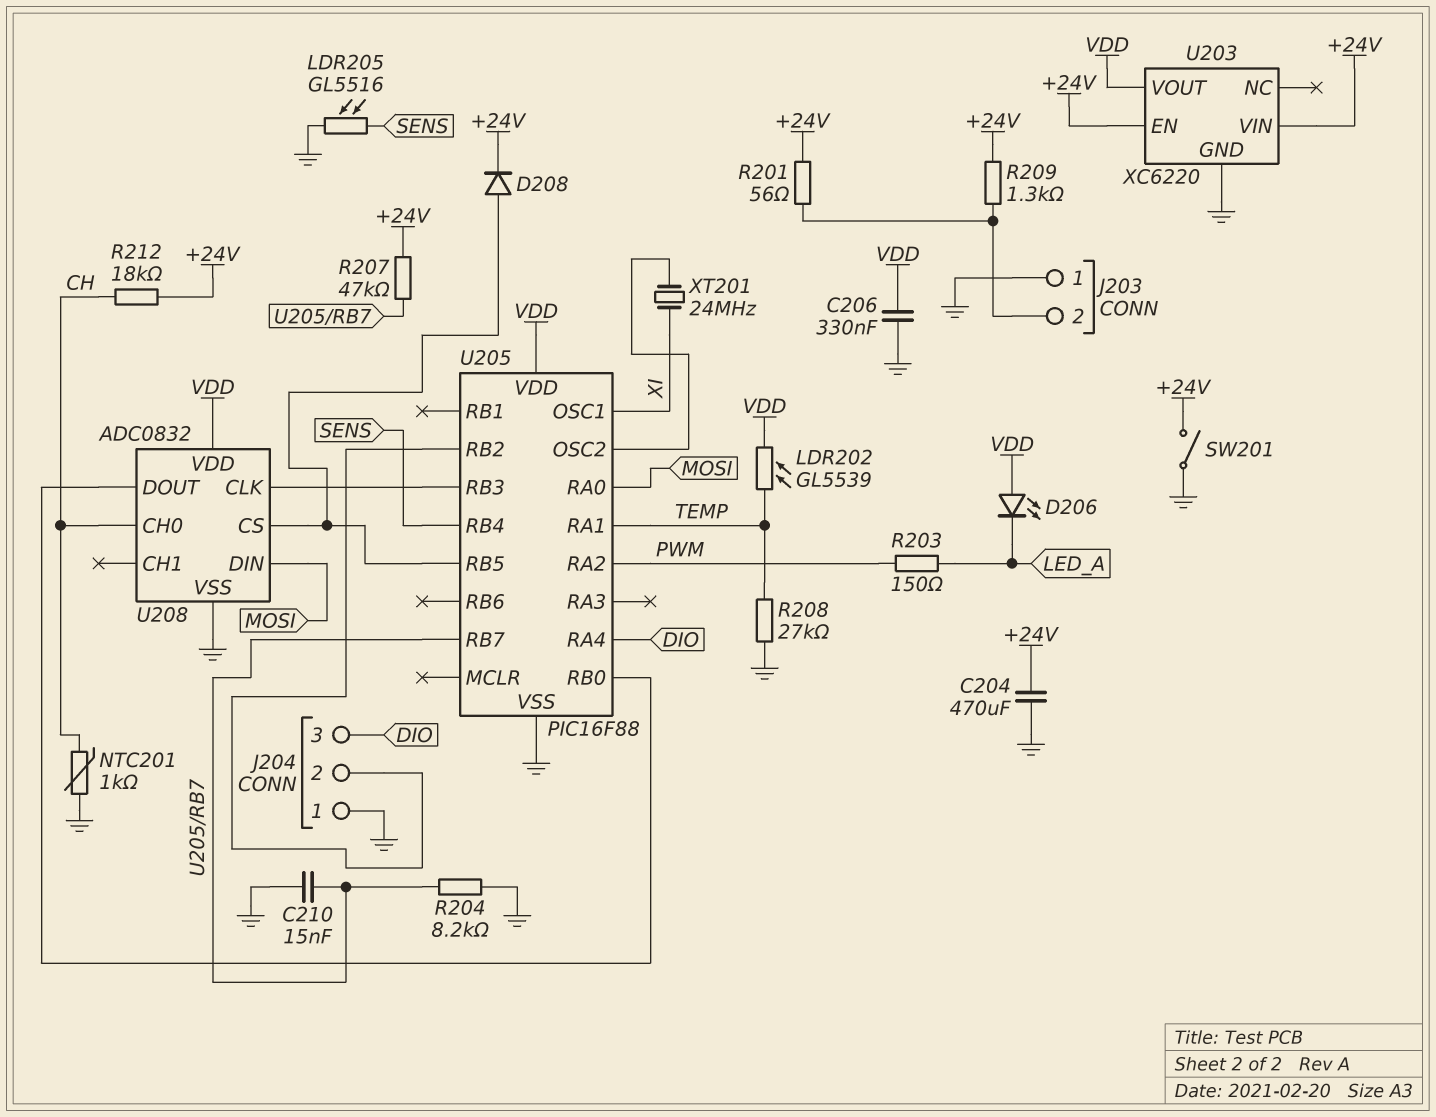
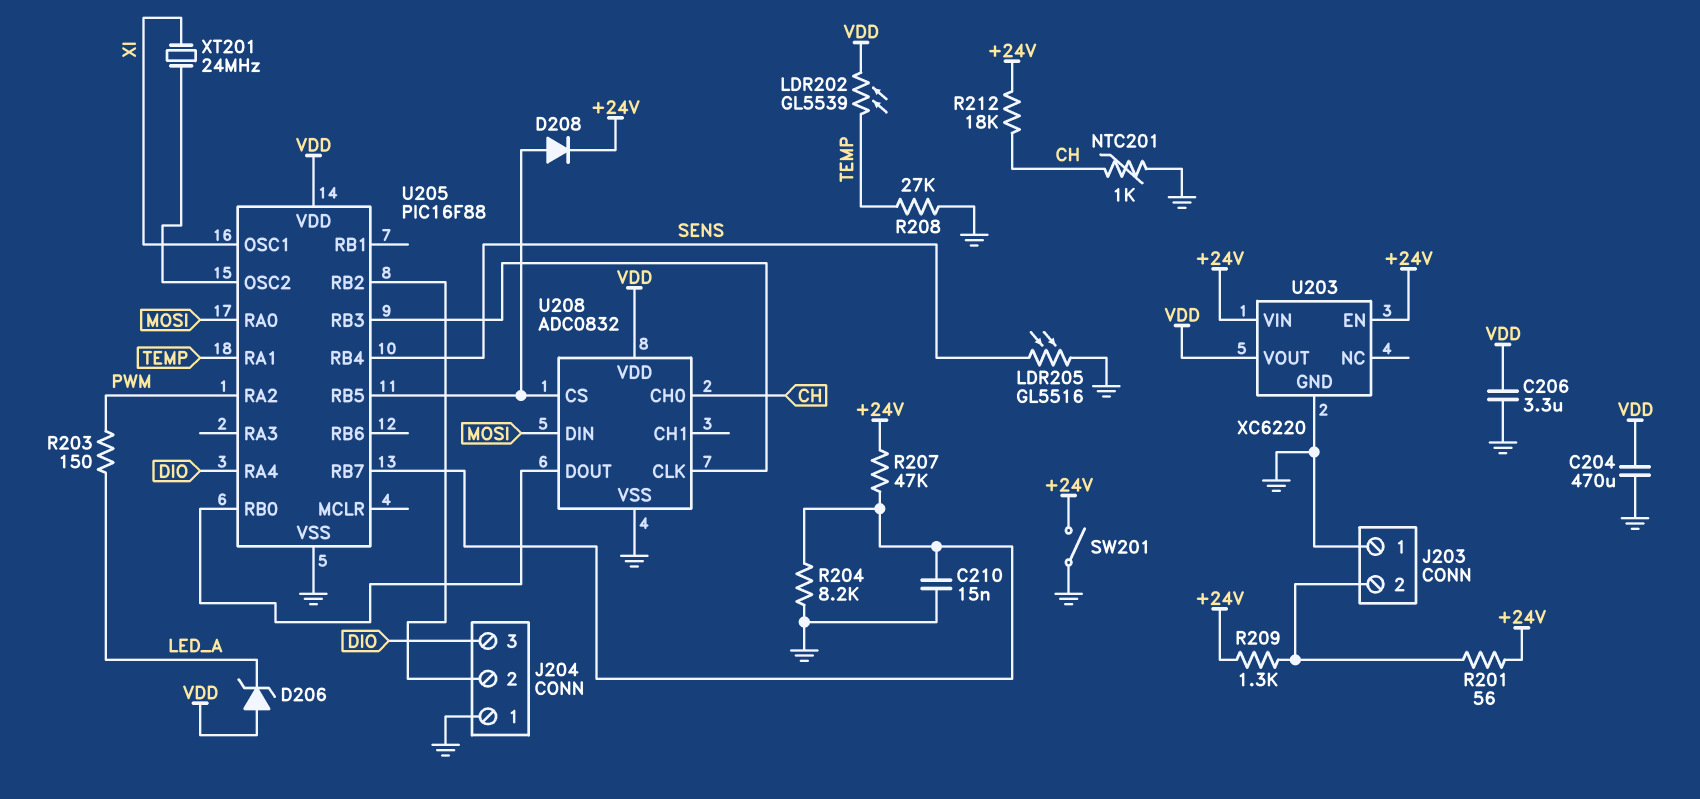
C204: 470uF (+24V, GND) -> 470uF (GND, VDD)
C206: 330nF (GND, VDD) -> 3.3uF (GND, VDD)
D206: LED (A VDD, K LED_A) -> zener (A VDD, K LED_A)

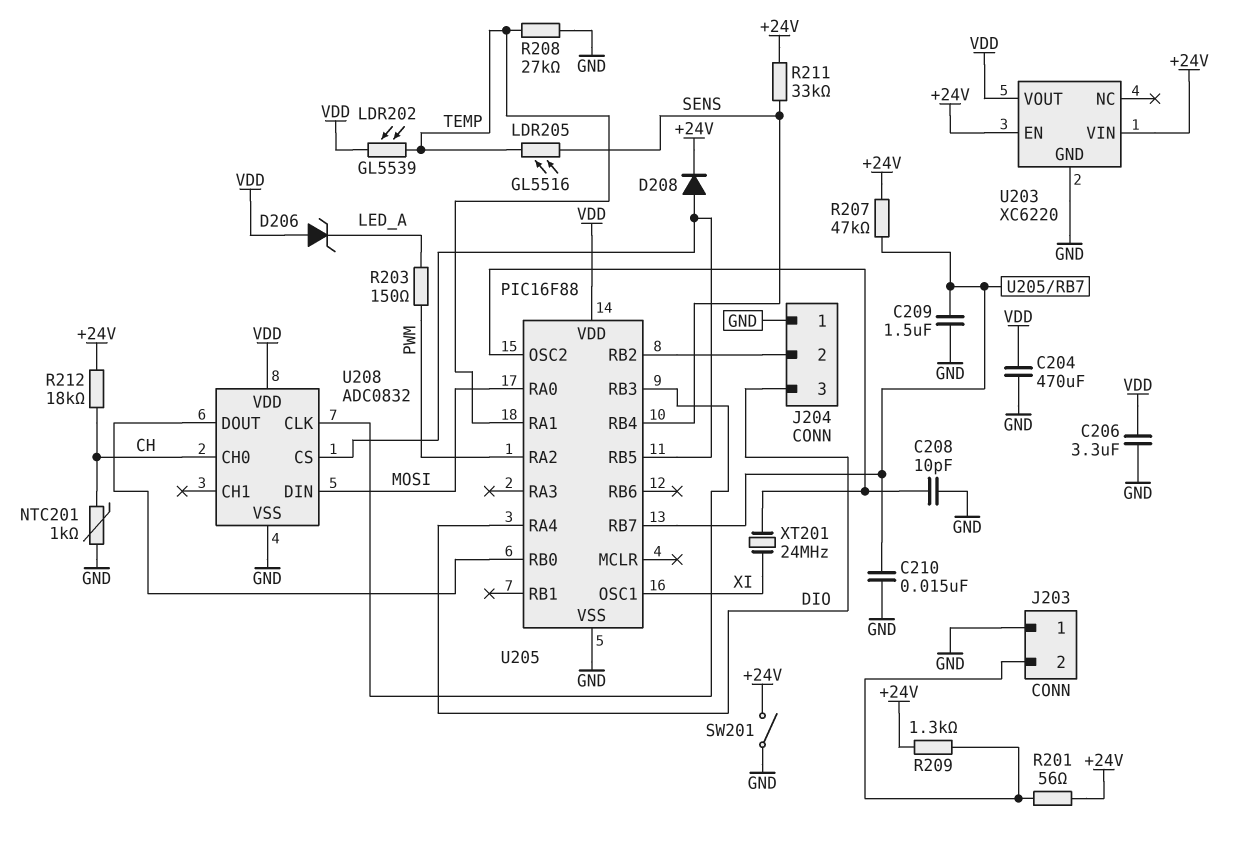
C208: none -> 10pF (GND, U205/OSC2)
C209: none -> 1.5uF (GND, U205/RB7)
LDR205: GL5516 (GND, SENS) -> GL5516 (SENS, TEMP)
R204: 8.2k (GND, U205/RB7) -> none
R211: none -> 33k (+24V, SENS)

